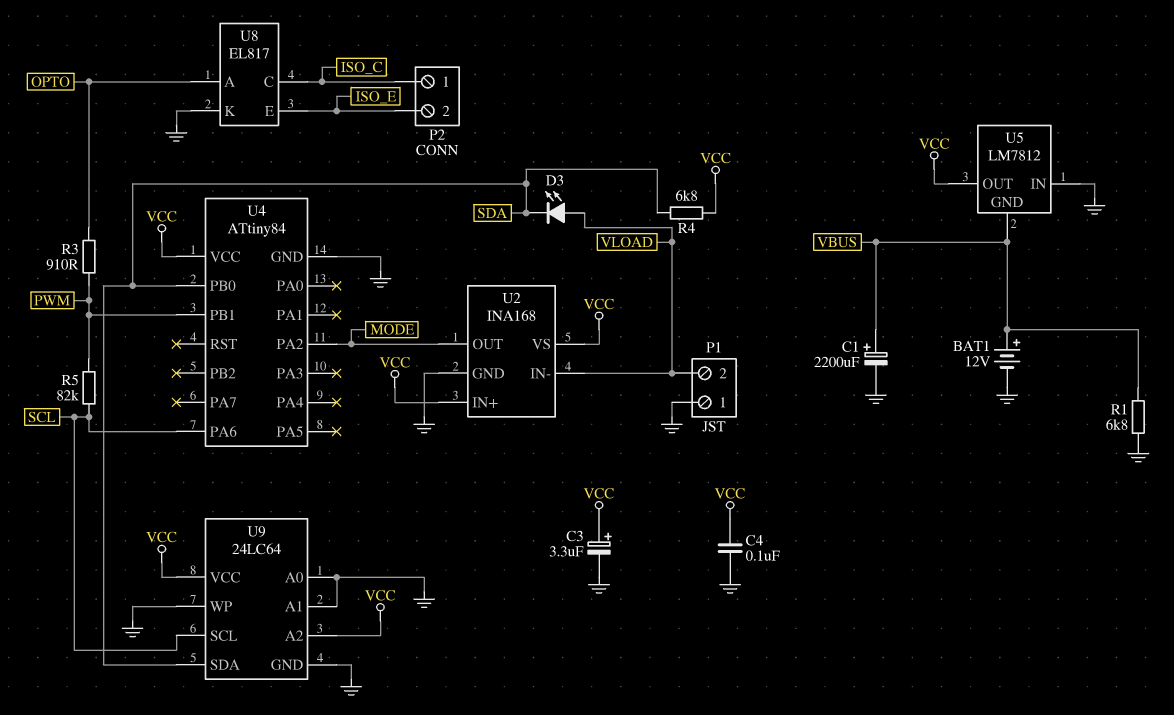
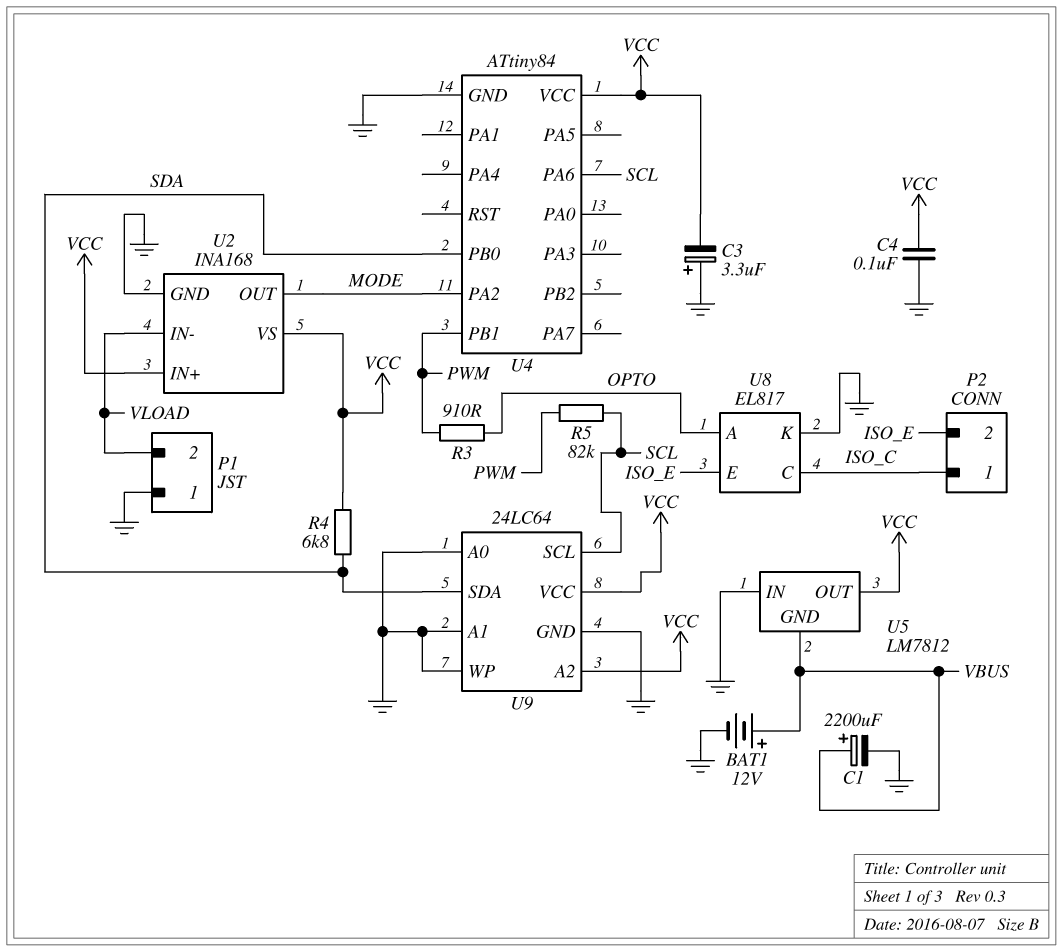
C3: 3.3uF (plus VCC, minus GND) -> 3.3uF (plus GND, minus VCC)
D3: LED (A VLOAD, K SDA) -> none
R1: 6.8k (GND, VBUS) -> none

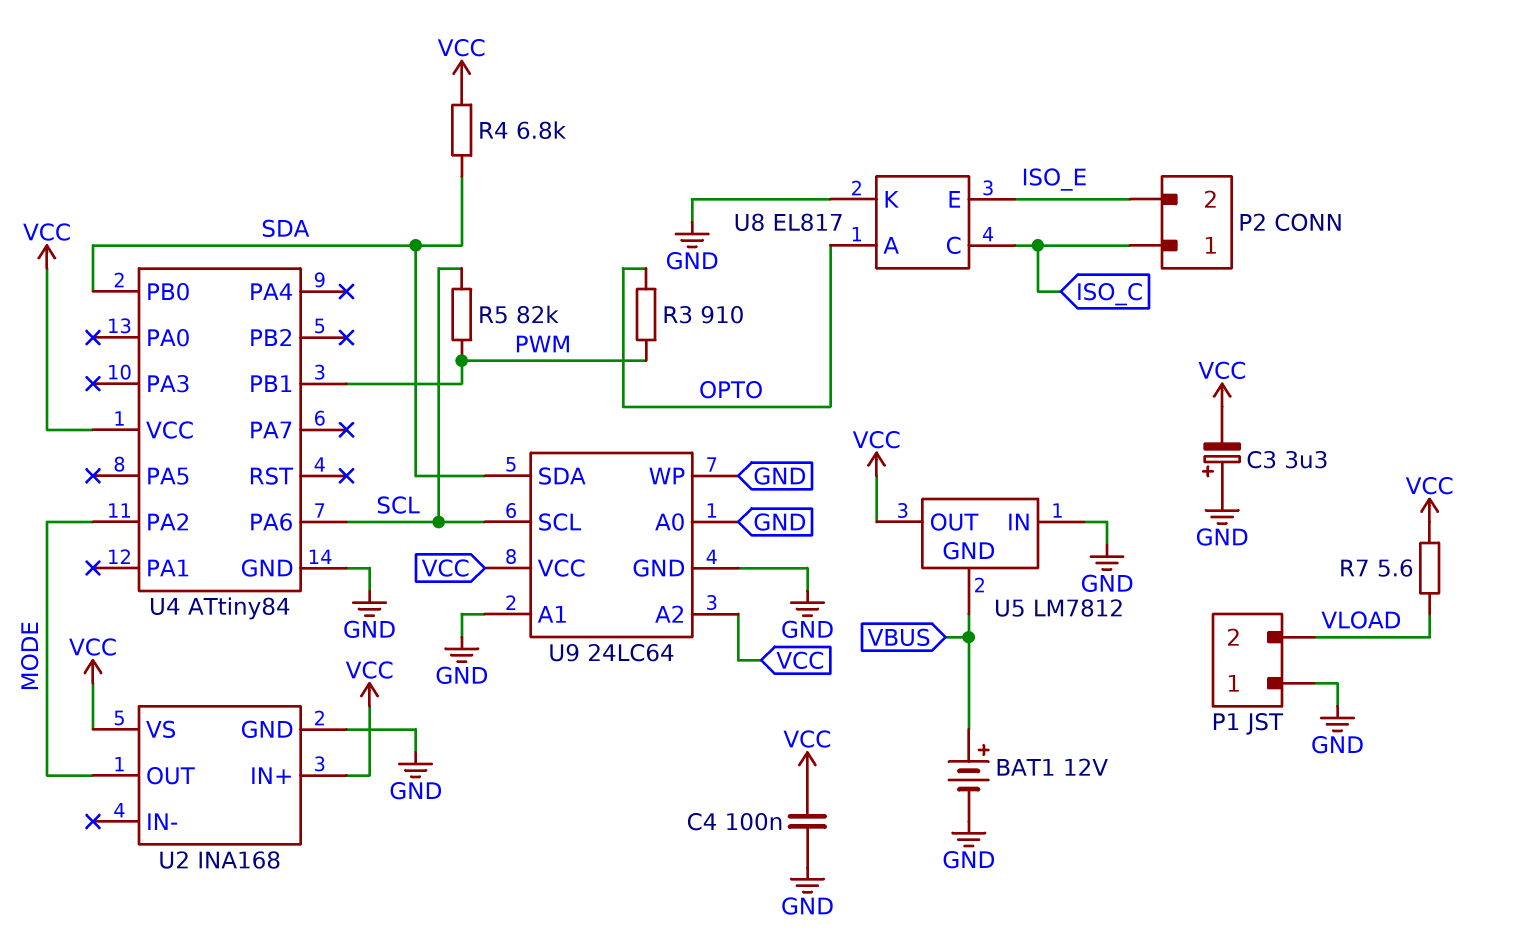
C1: 2200uF (plus VBUS, minus GND) -> none
R7: none -> 5.6 (VCC, VLOAD)
U2 pin IN-: VLOAD -> none

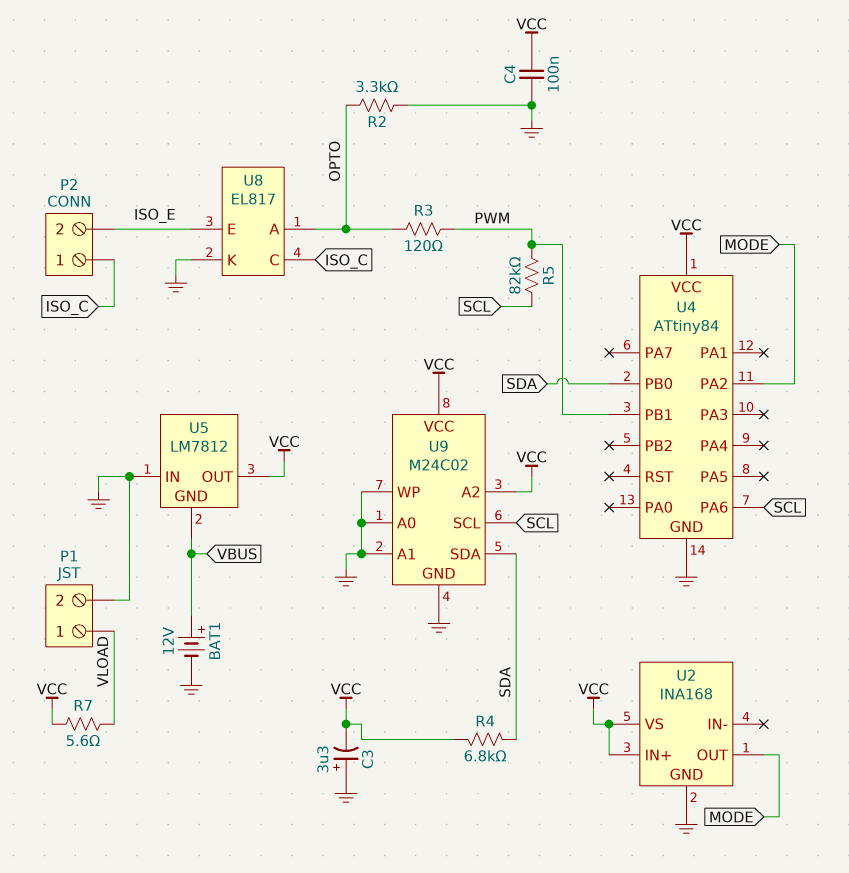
P1 pin 1: GND -> VLOAD
P1 pin 2: VLOAD -> GND
R2: none -> 3.3k (GND, OPTO)
R3: 910 (OPTO, PWM) -> 120 (OPTO, PWM)
U9: 24LC64 -> M24C02

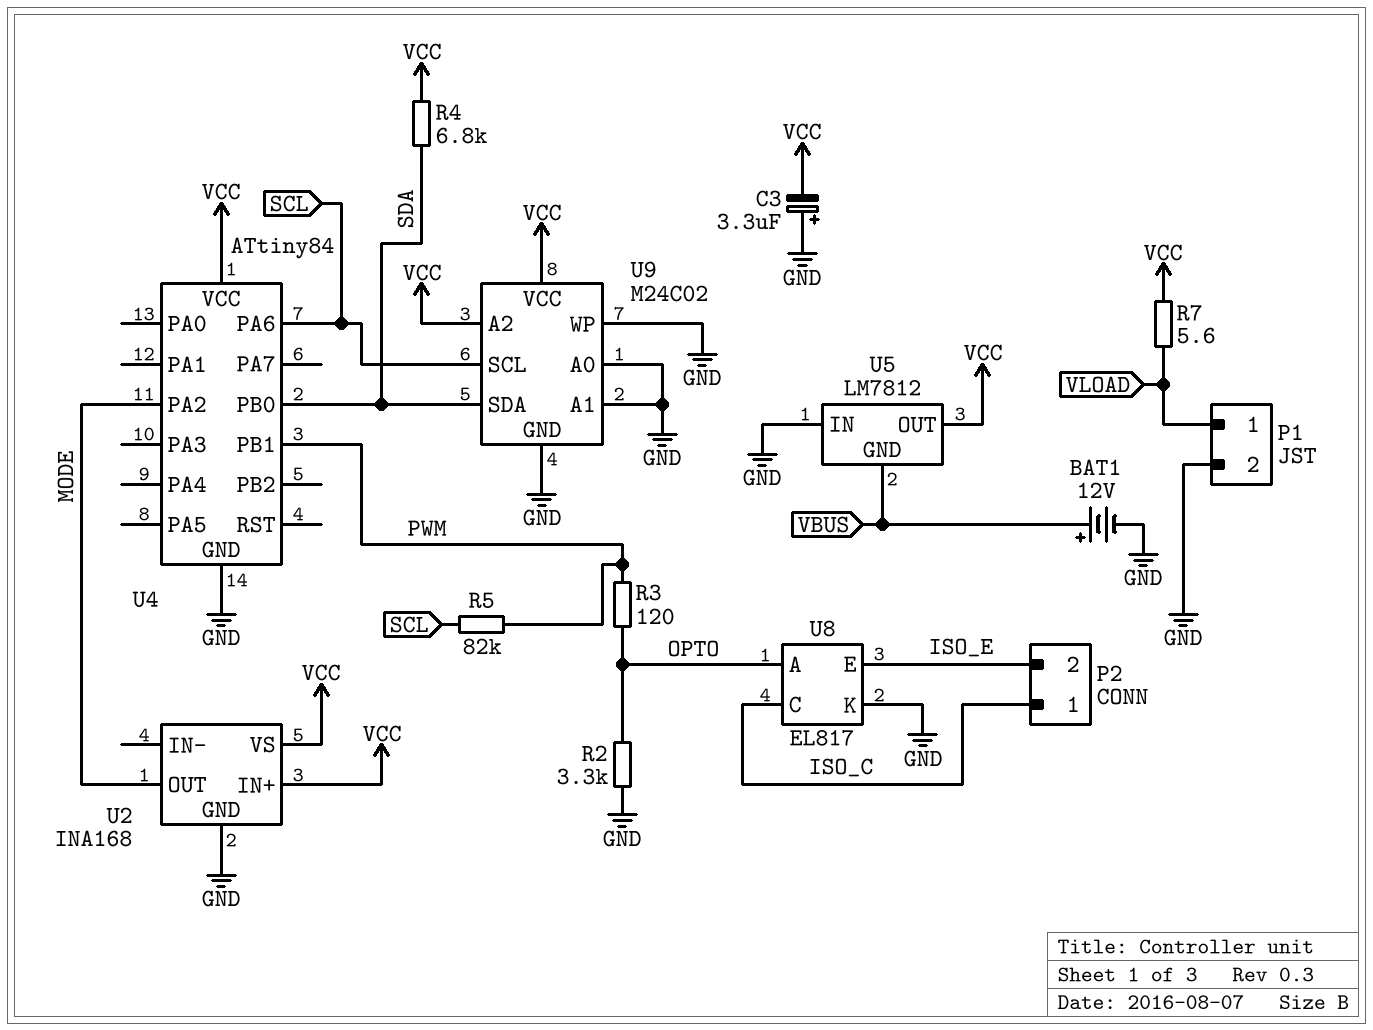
C4: 100nF (GND, VCC) -> none

